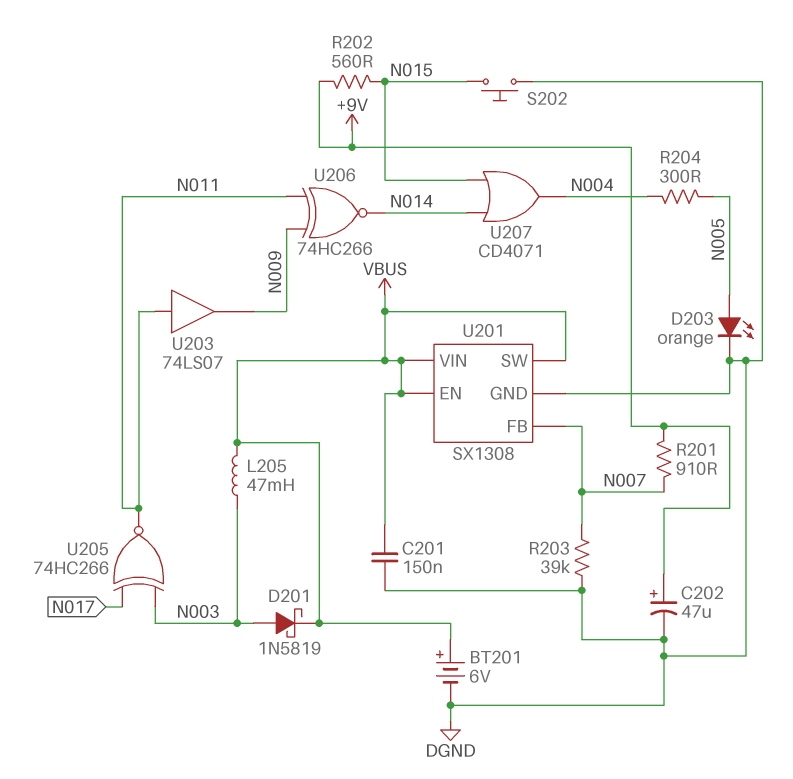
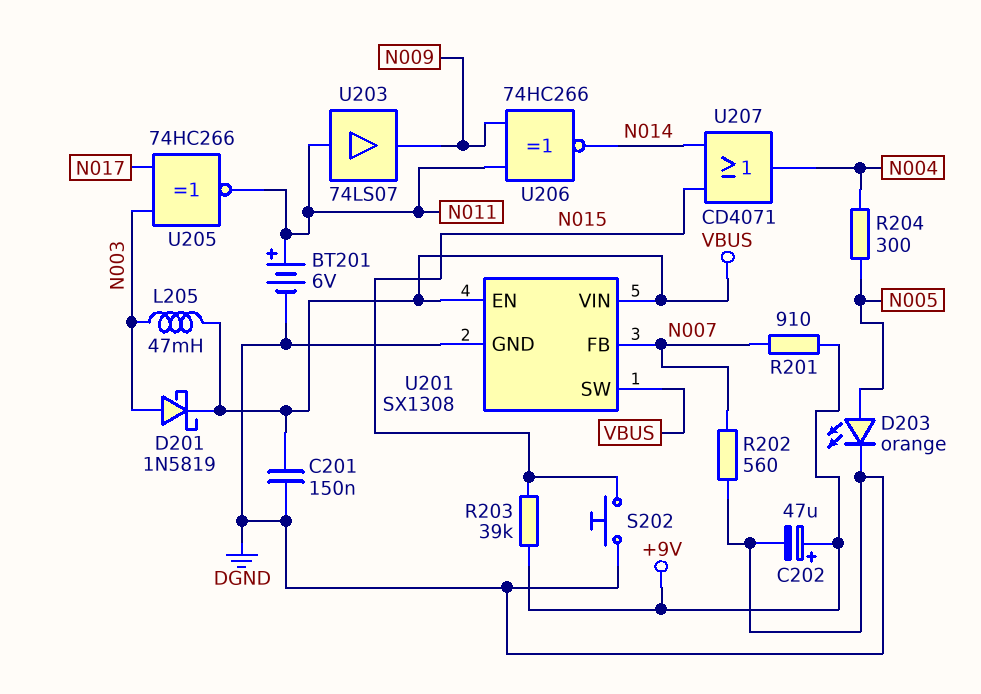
BT201: 6V (plus VBUS, minus DGND) -> 6V (plus N011, minus DGND)
R202: 560 (+9V, N015) -> 560 (DGND, N007)
R203: 39k (DGND, N007) -> 39k (+9V, N015)

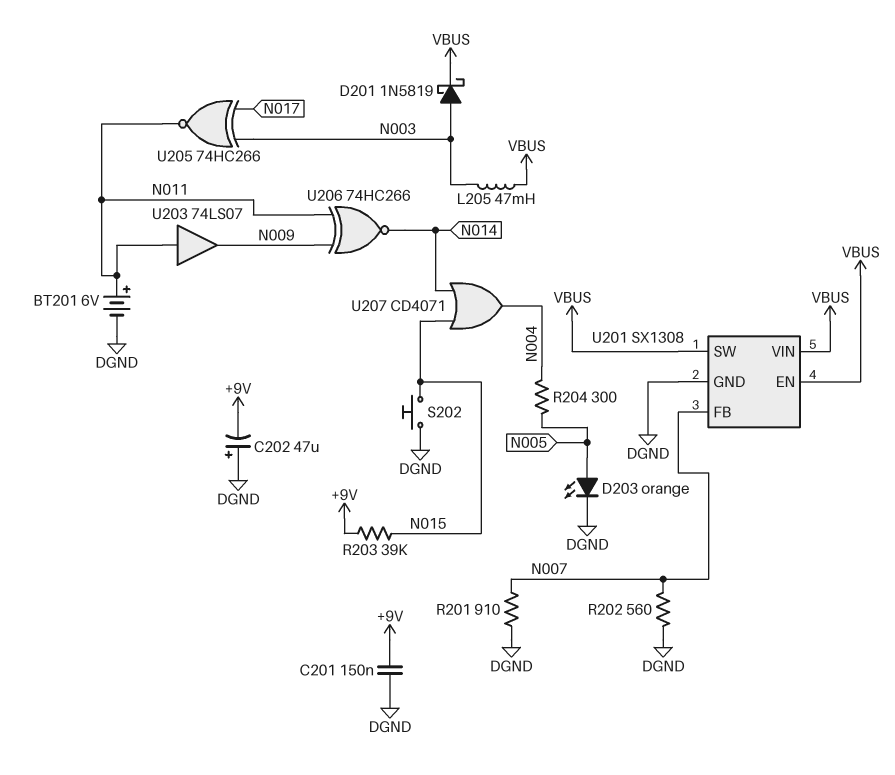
C201: 150nF (DGND, VBUS) -> 150nF (+9V, DGND)
C202: 47uF (plus +9V, minus DGND) -> 47uF (plus DGND, minus +9V)
R201: 910 (+9V, N007) -> 910 (DGND, N007)

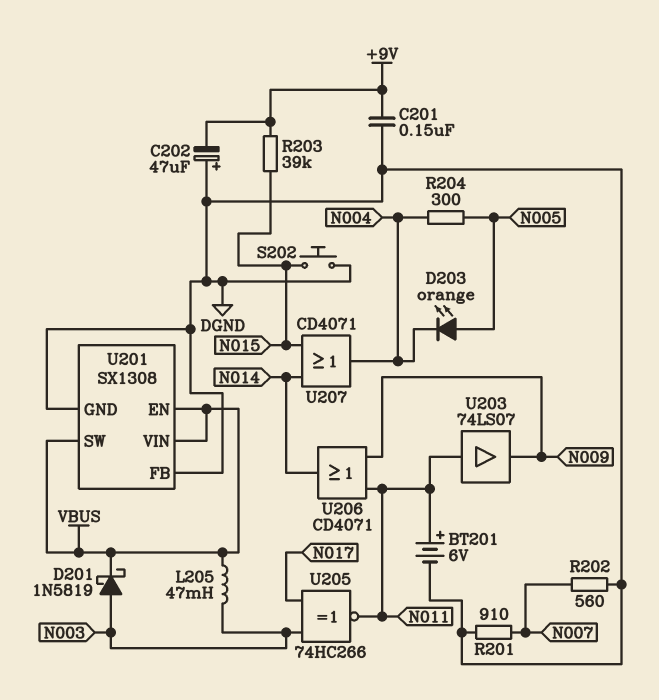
D203: LED orange (A N005, K DGND) -> LED orange (A N005, K N004)
U201 pin FB: N007 -> DGND
U206: XNOR 74HC266 (in N009, in N011, out N014) -> OR CD4071 (in N009, in N011, out N014)

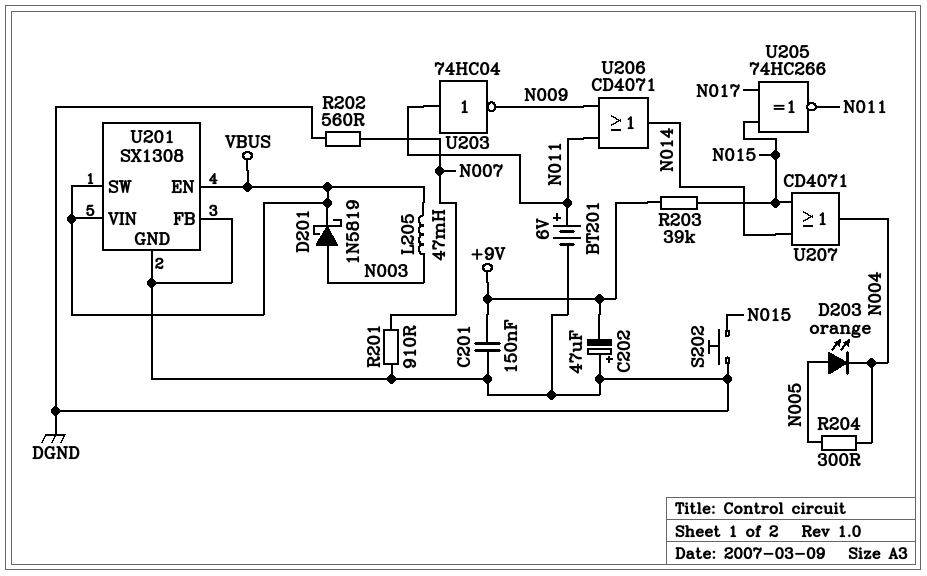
U203: buffer 74LS07 (in N011, out N009) -> NOT 74HC04 (in N011, out N009)
U205: XNOR 74HC266 (in N003, in N017, out N011) -> XNOR 74HC266 (in N015, in N017, out N011)

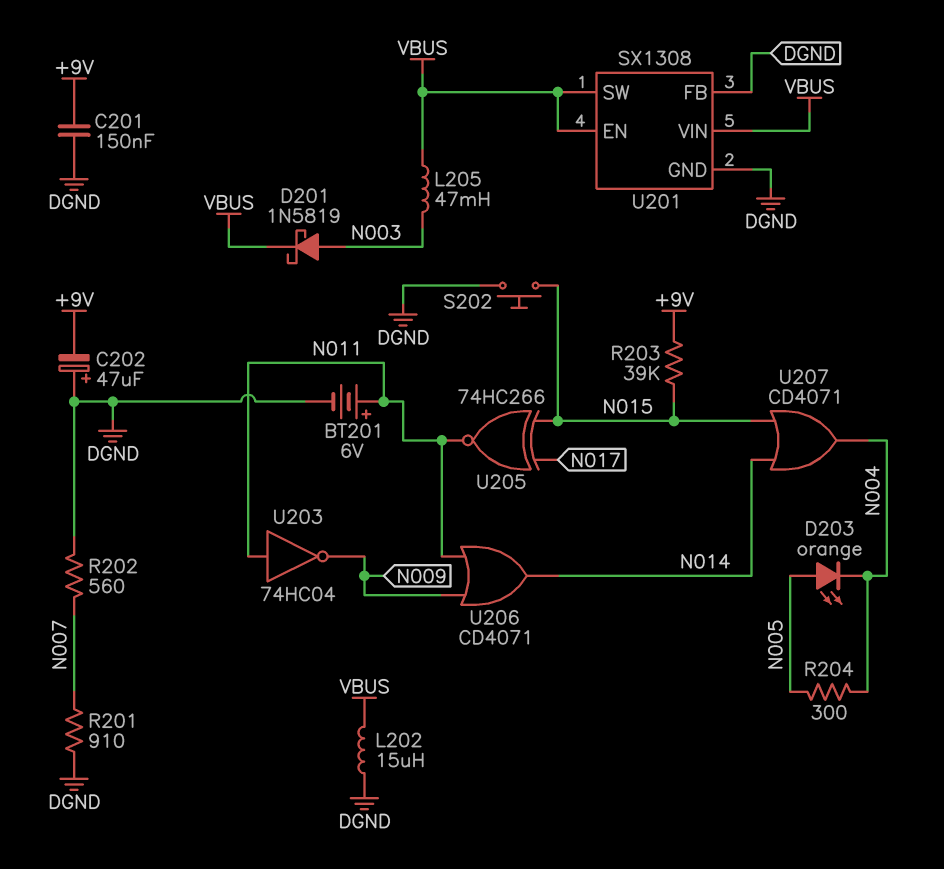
L202: none -> 15uH (DGND, VBUS)

